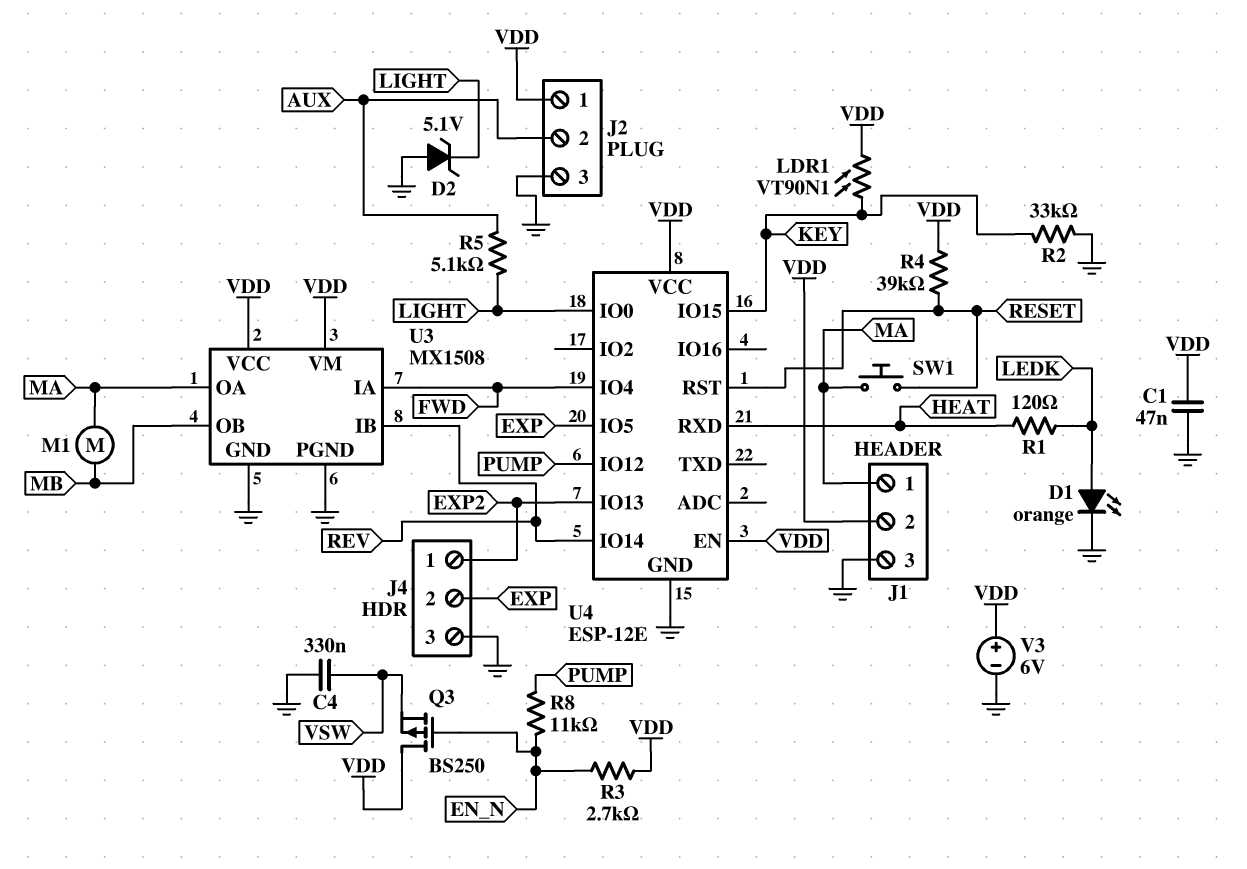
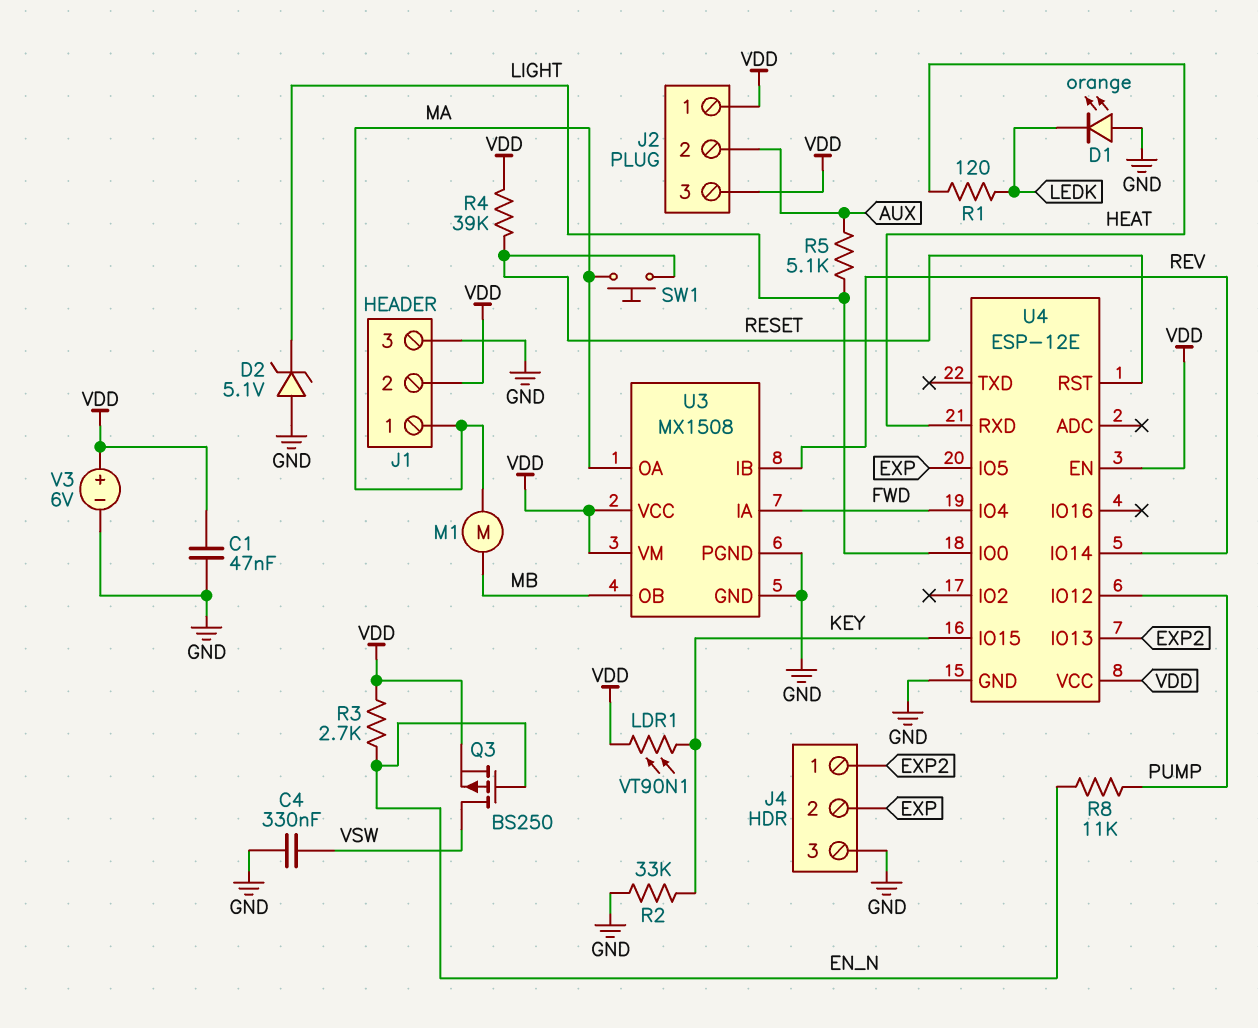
D1: LED orange (A LEDK, K GND) -> LED orange (A GND, K LEDK)
J2 pin 3: GND -> VDD
Q3: PMOS BS250 (G EN_N, D VDD, S VSW) -> PMOS BS250 (G EN_N, D VSW, S VDD)

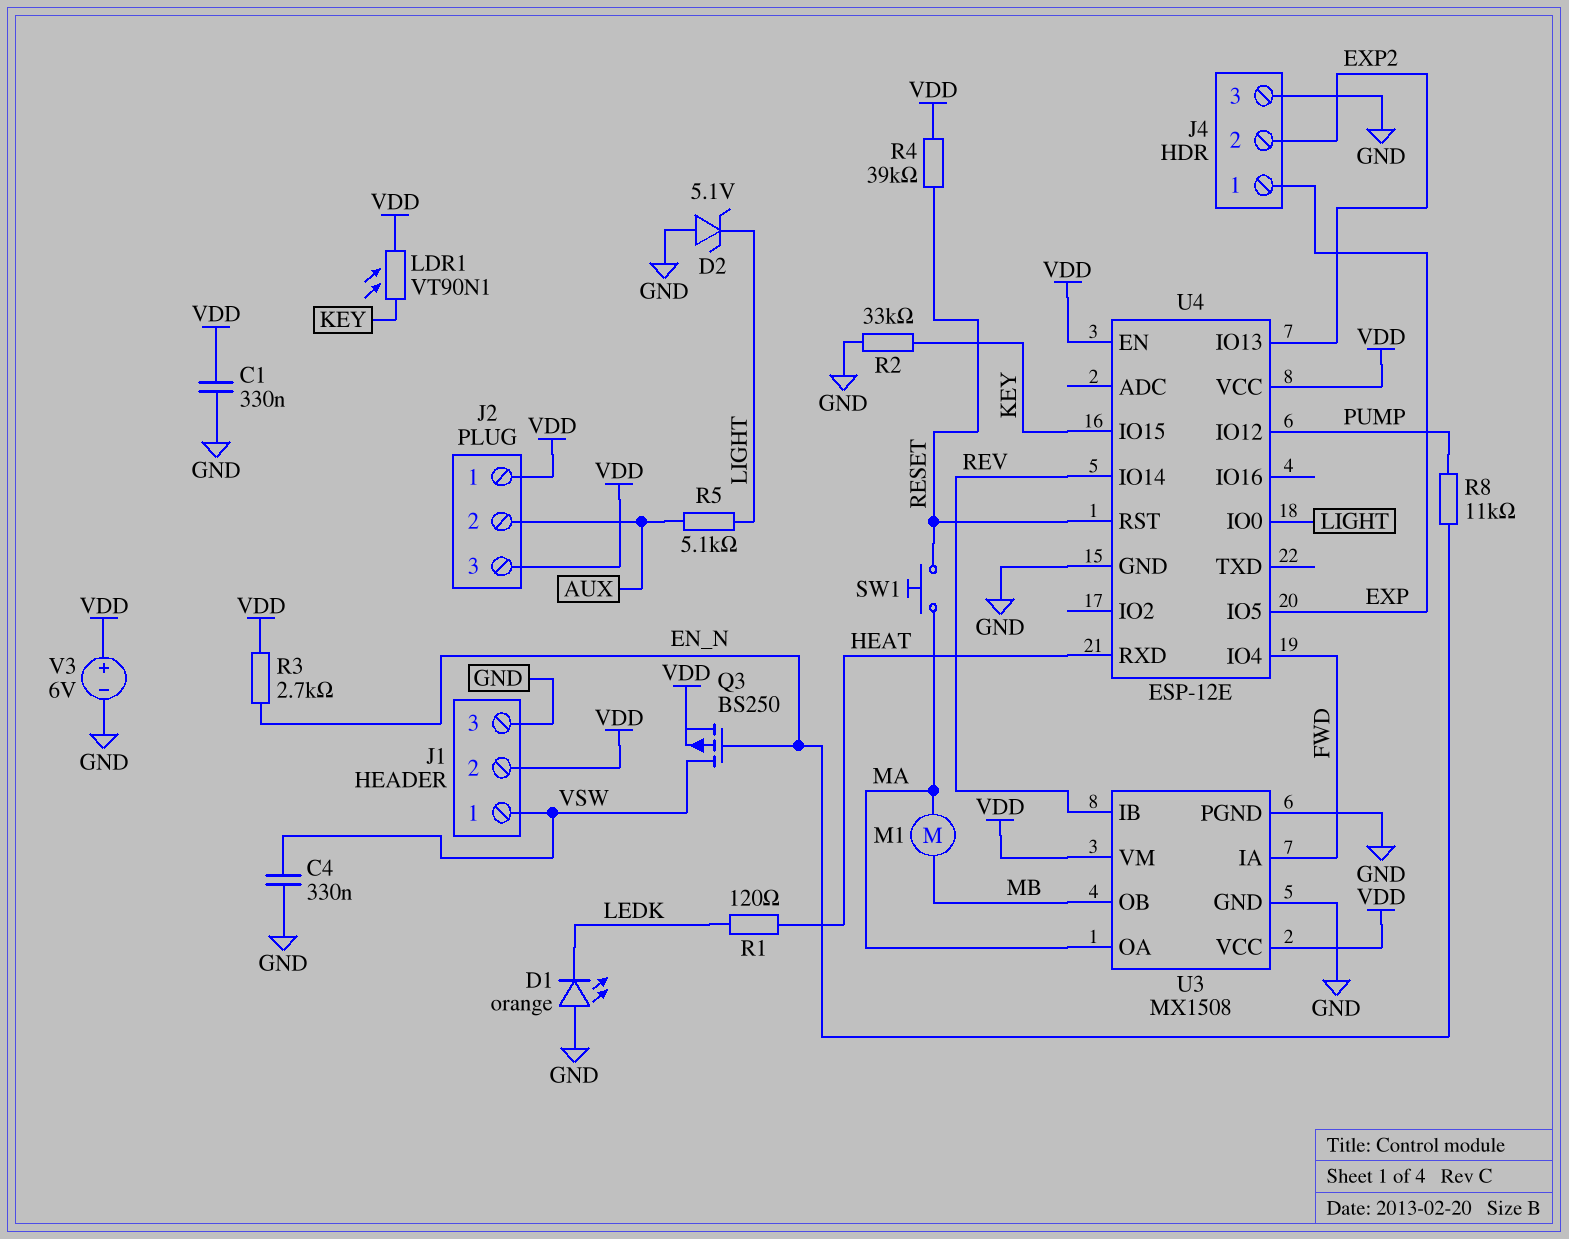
C1: 47nF (GND, VDD) -> 330nF (GND, VDD)
J1 pin 1: MA -> VSW
J4 pin 1: EXP2 -> EXP
J4 pin 2: EXP -> EXP2

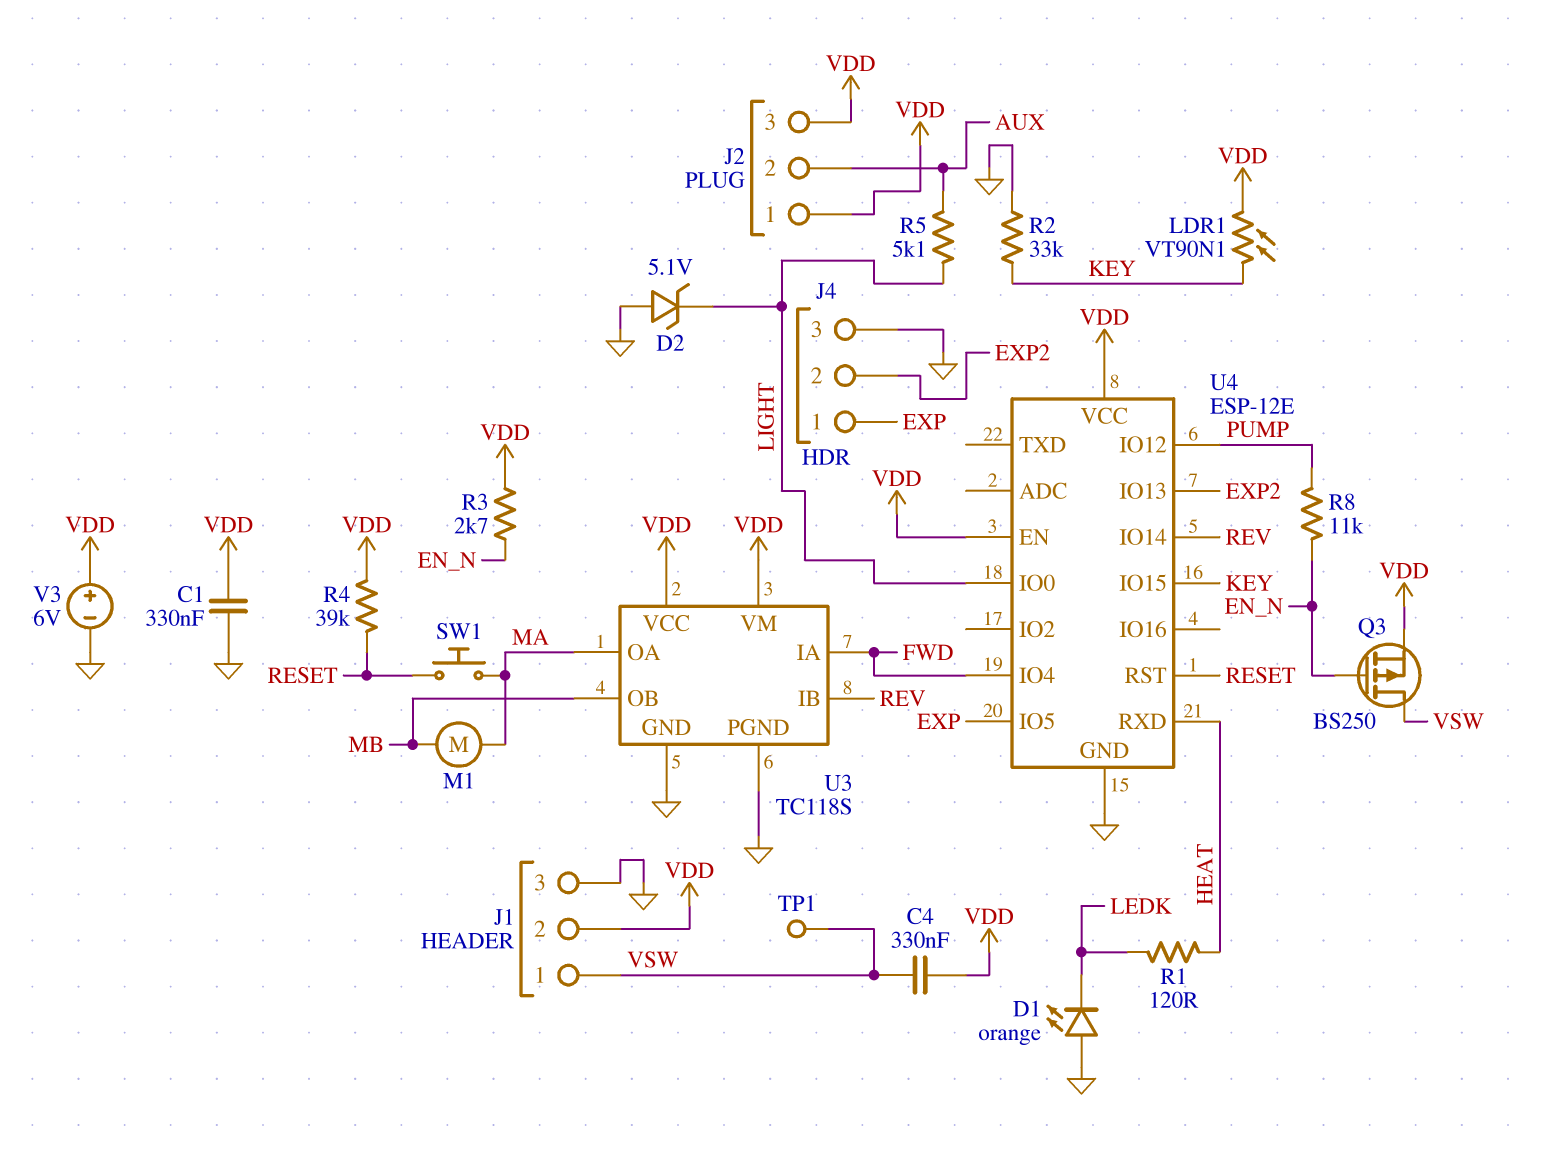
C4: 330nF (GND, VSW) -> 330nF (VDD, VSW)
TP1: none -> test point (VSW)
U3: MX1508 -> TC118S

